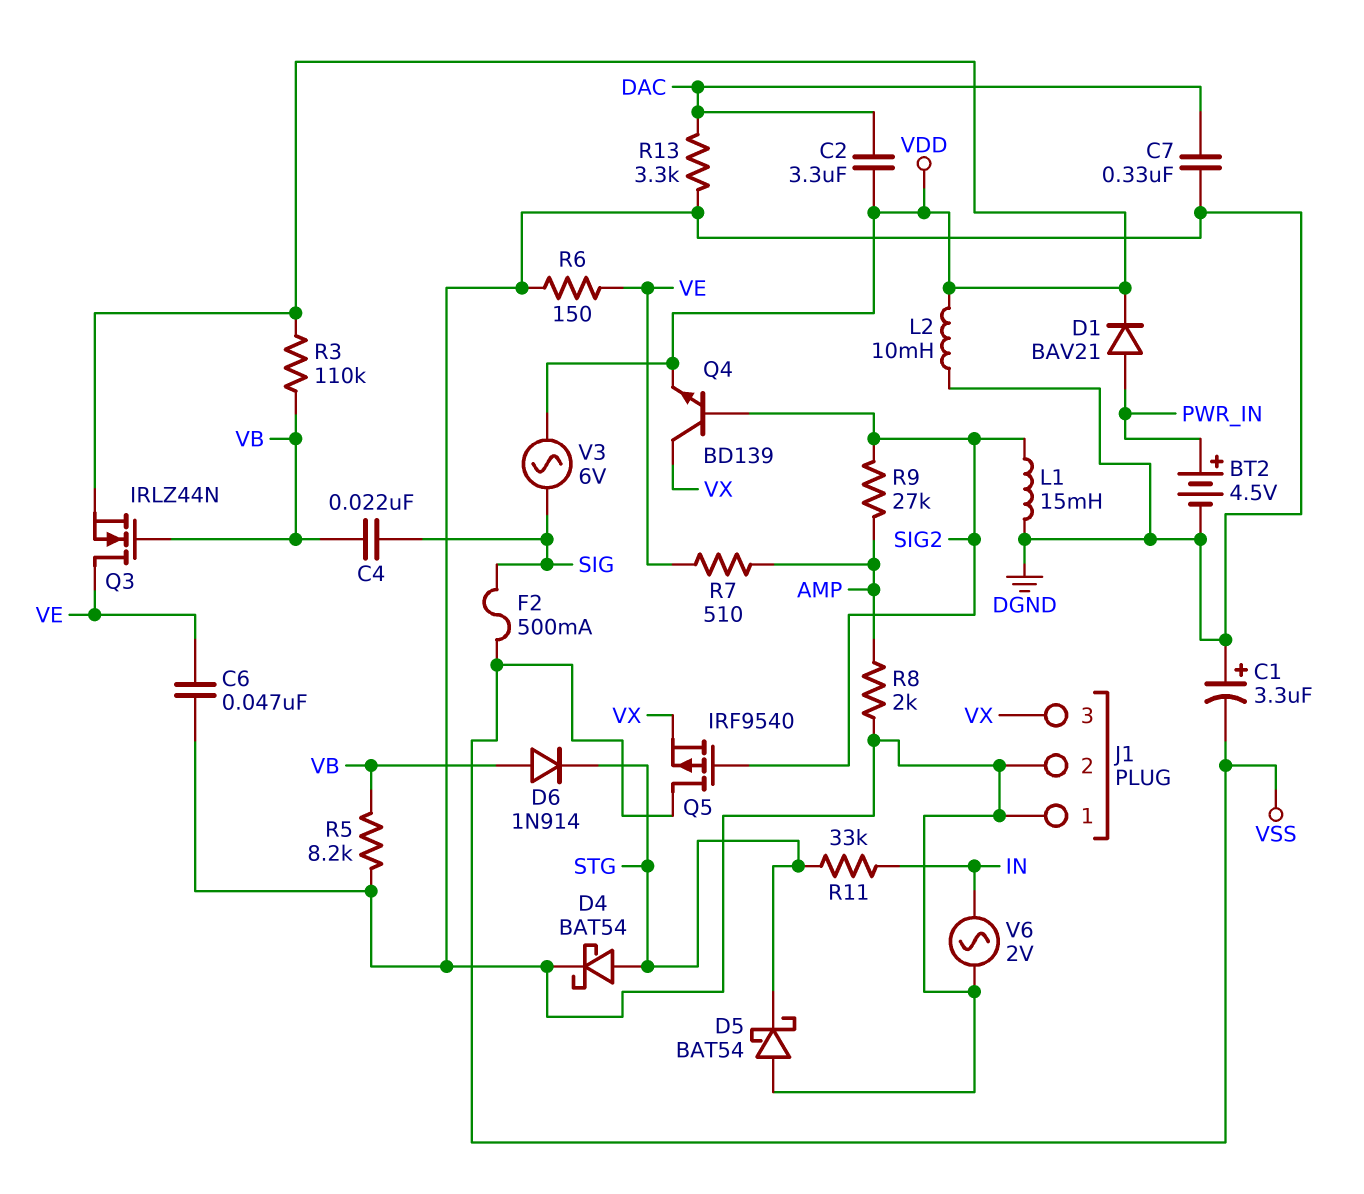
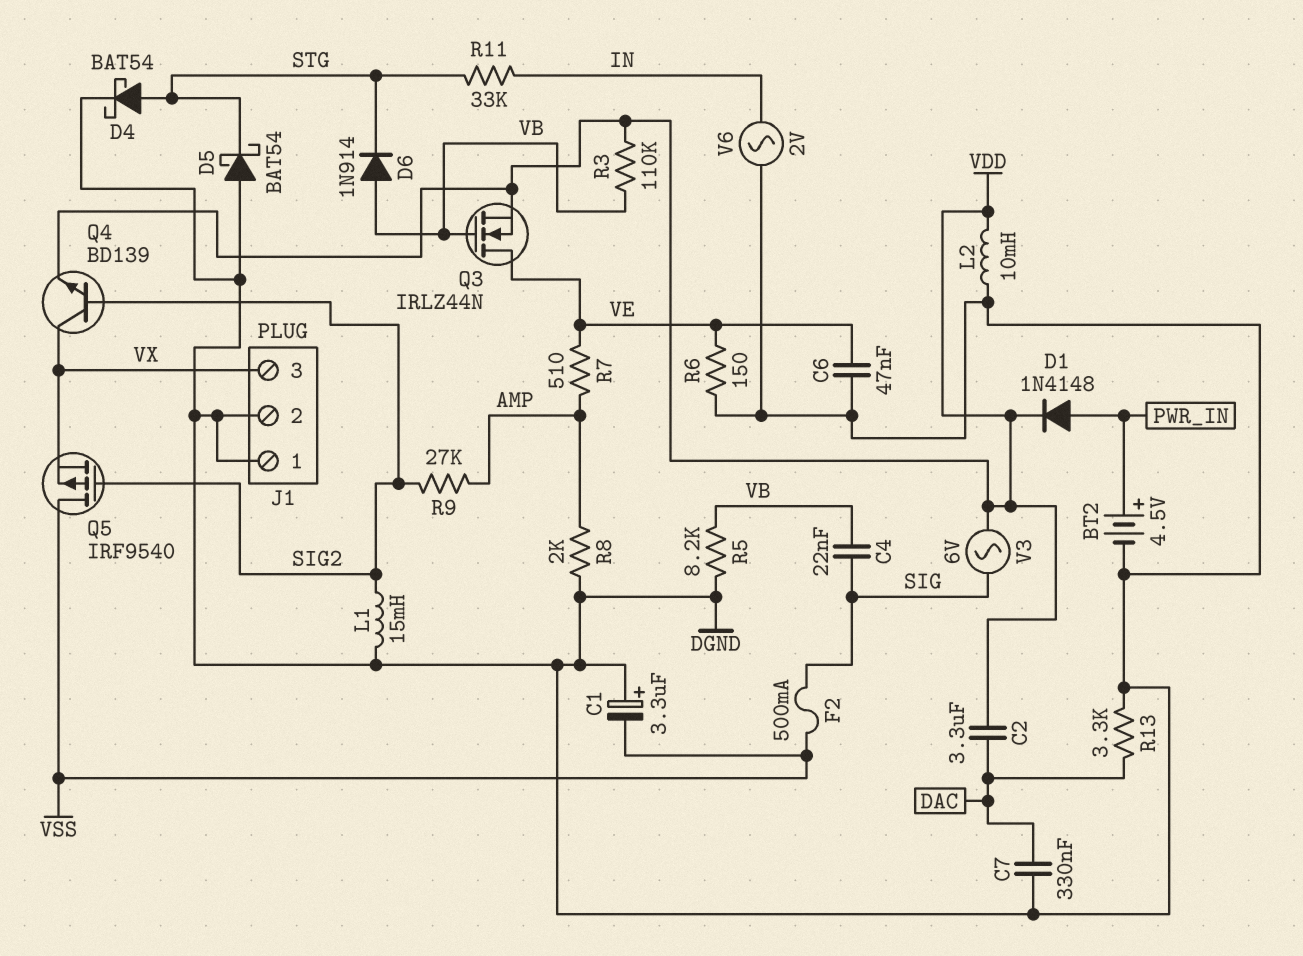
D1: diode BAV21 (A PWR_IN, K VDD) -> diode 1N4148 (A PWR_IN, K VDD)

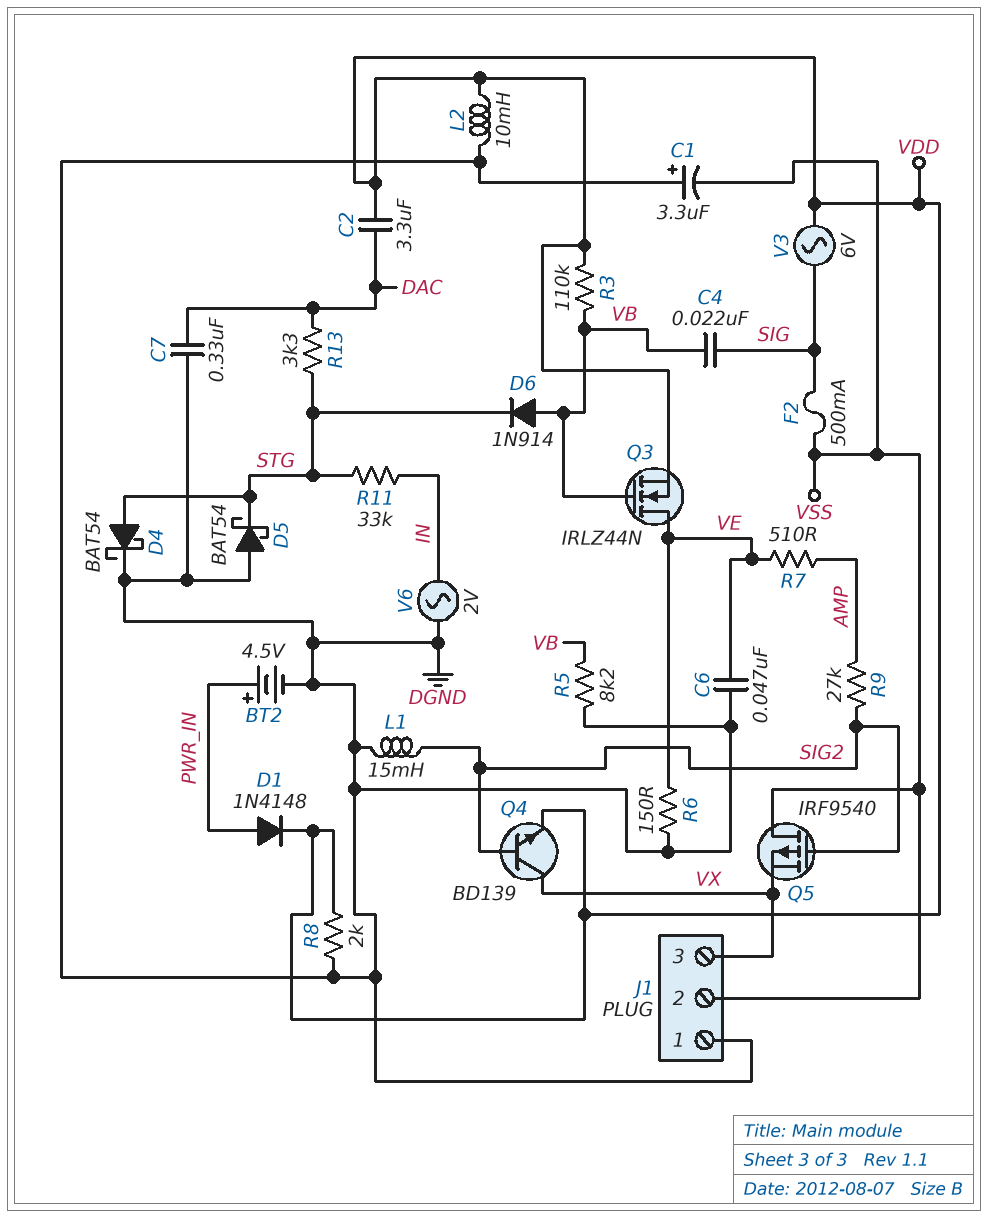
J1 pin 2: DGND -> VSS
R8: 2k (AMP, DGND) -> 2k (DGND, VDD)
R13: 3.3k (DAC, DGND) -> 3.3k (DAC, STG)

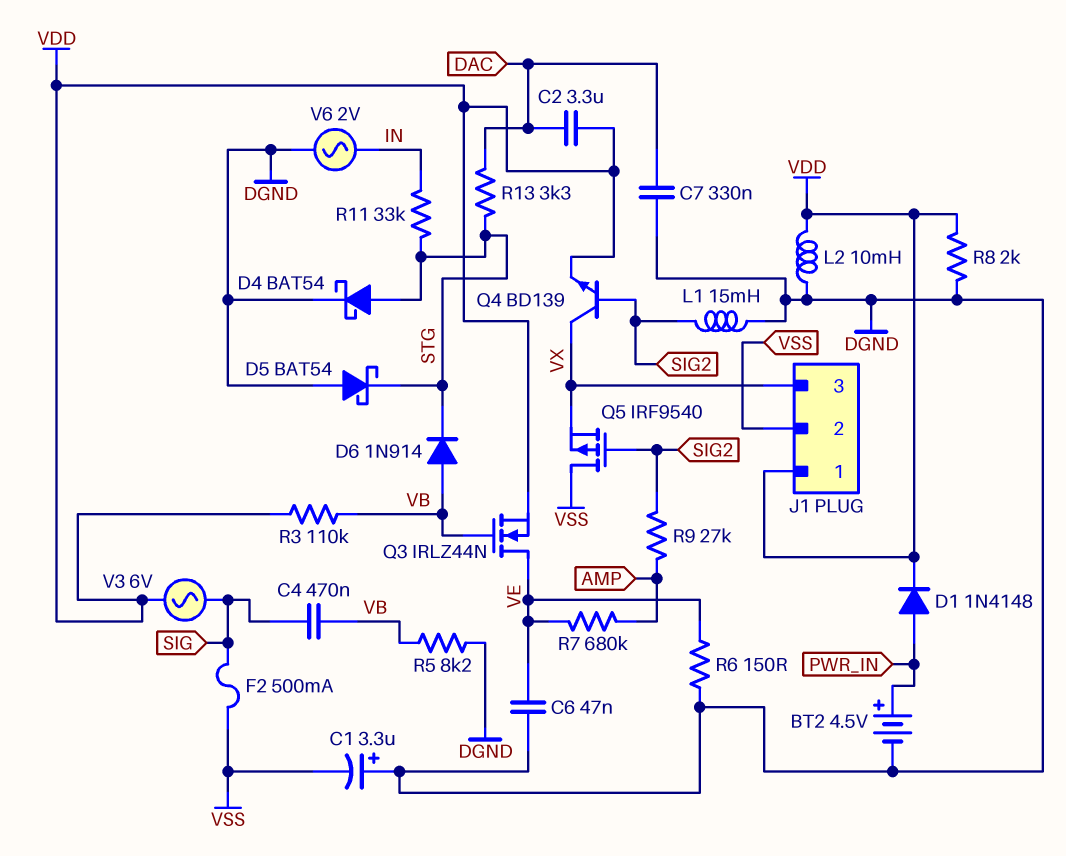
C4: 22nF (SIG, VB) -> 470nF (SIG, VB)
J1 pin 1: DGND -> VDD
R7: 510 (AMP, VE) -> 680k (AMP, VE)

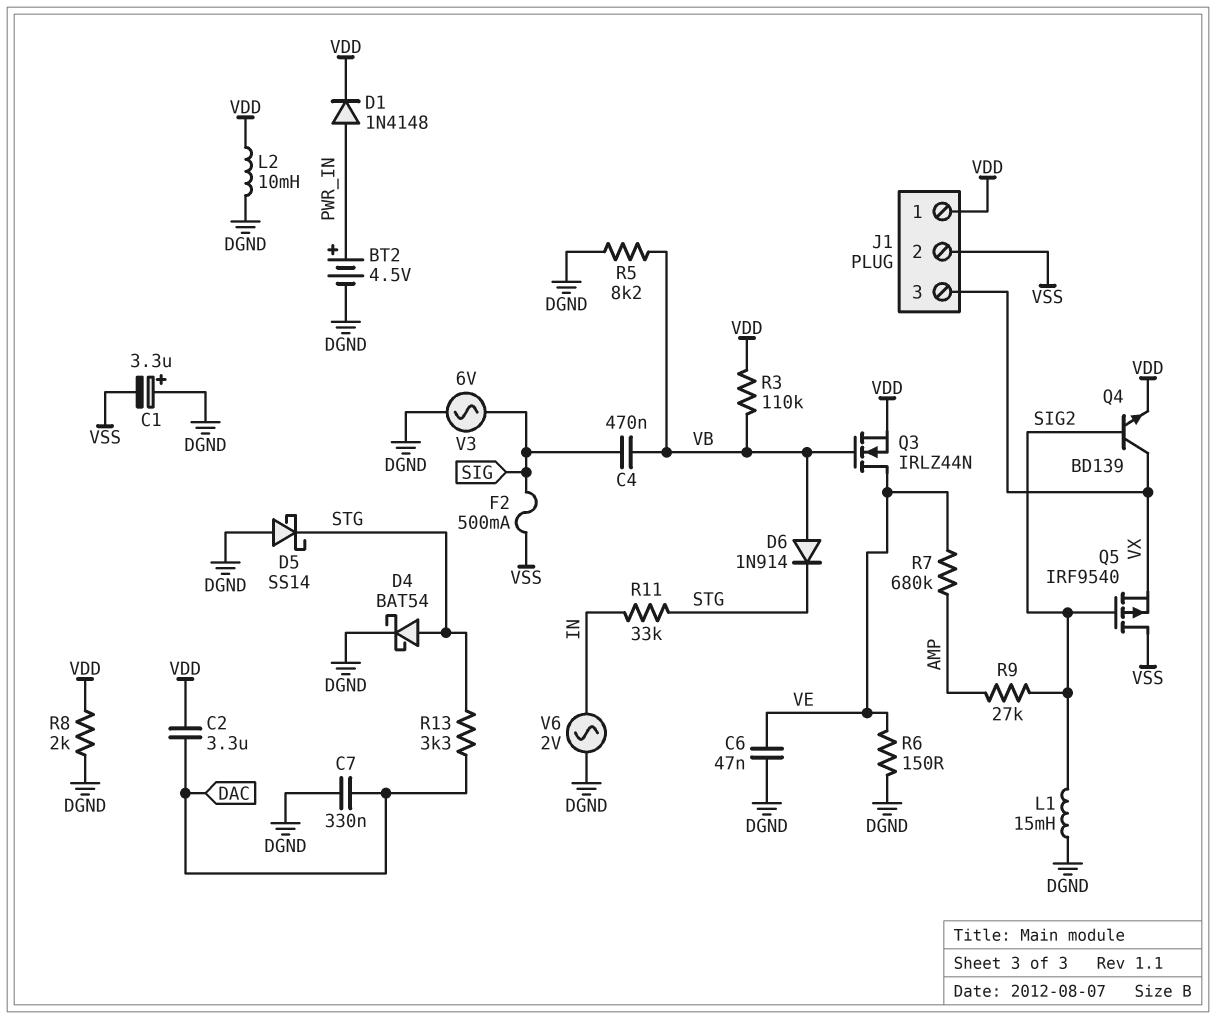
D5: schottky BAT54 (A DGND, K STG) -> schottky SS14 (A DGND, K STG)
V3: AC 6V (SIG, VDD) -> AC 6V (DGND, SIG)

